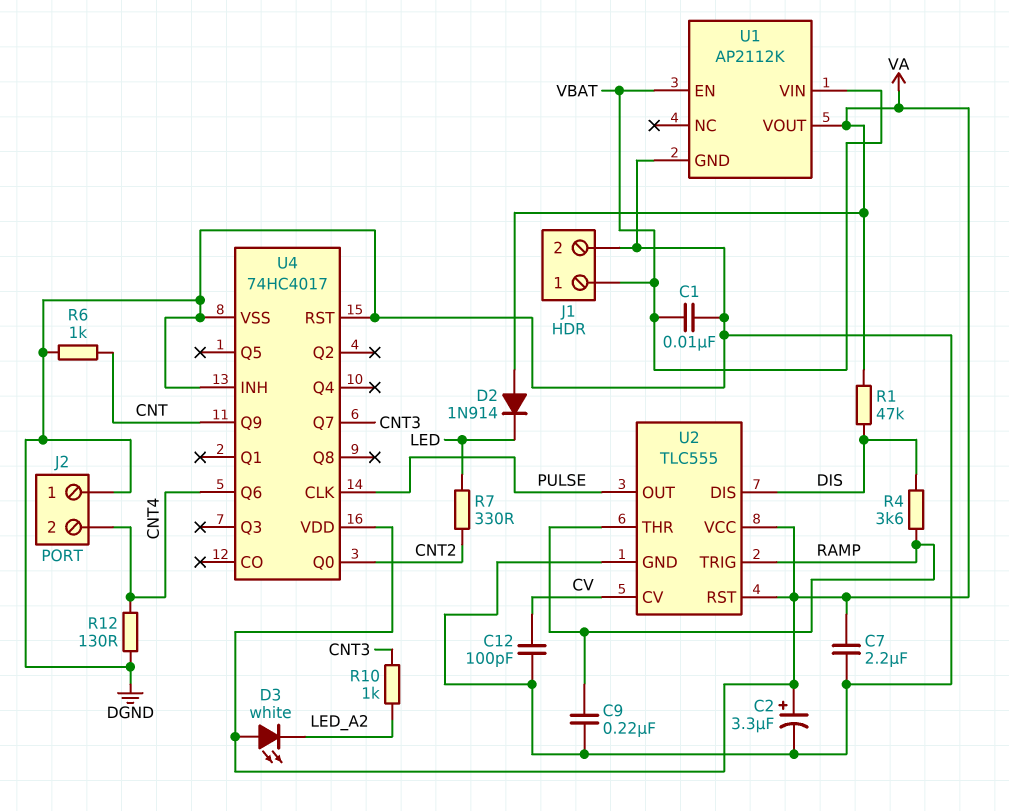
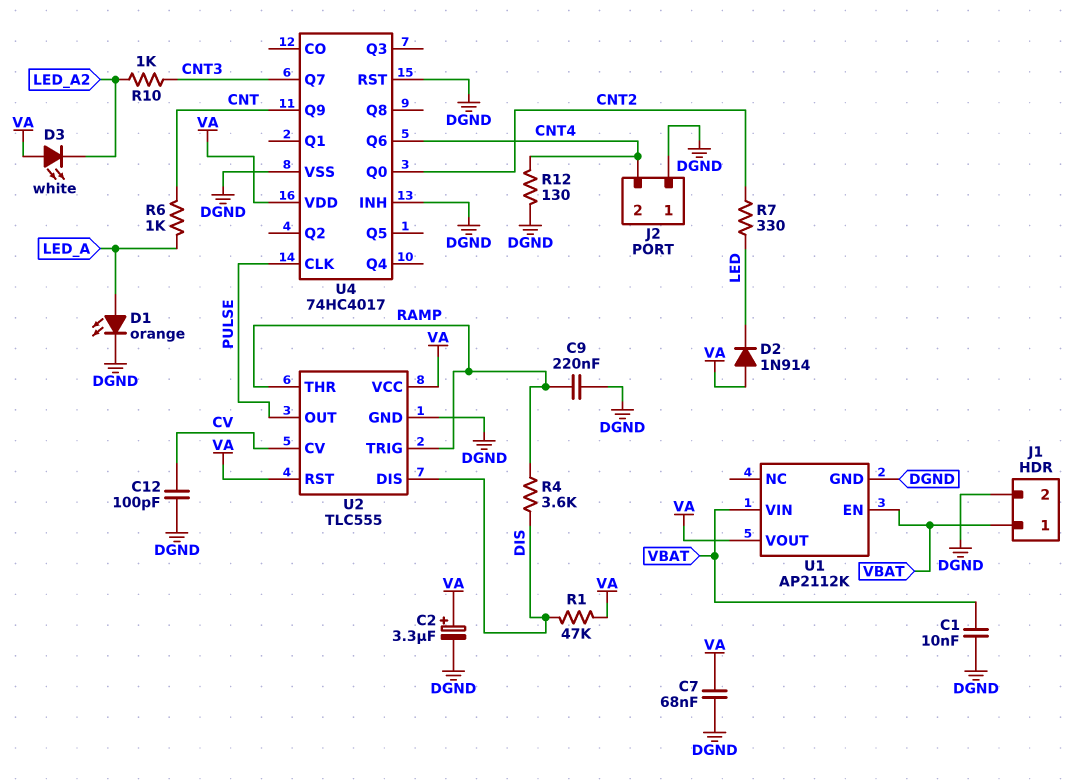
C7: 2.2uF (DGND, VA) -> 68nF (DGND, VA)
D1: none -> LED orange (A LED_A, K DGND)
R6: 1k (CNT, DGND) -> 1k (CNT, LED_A)

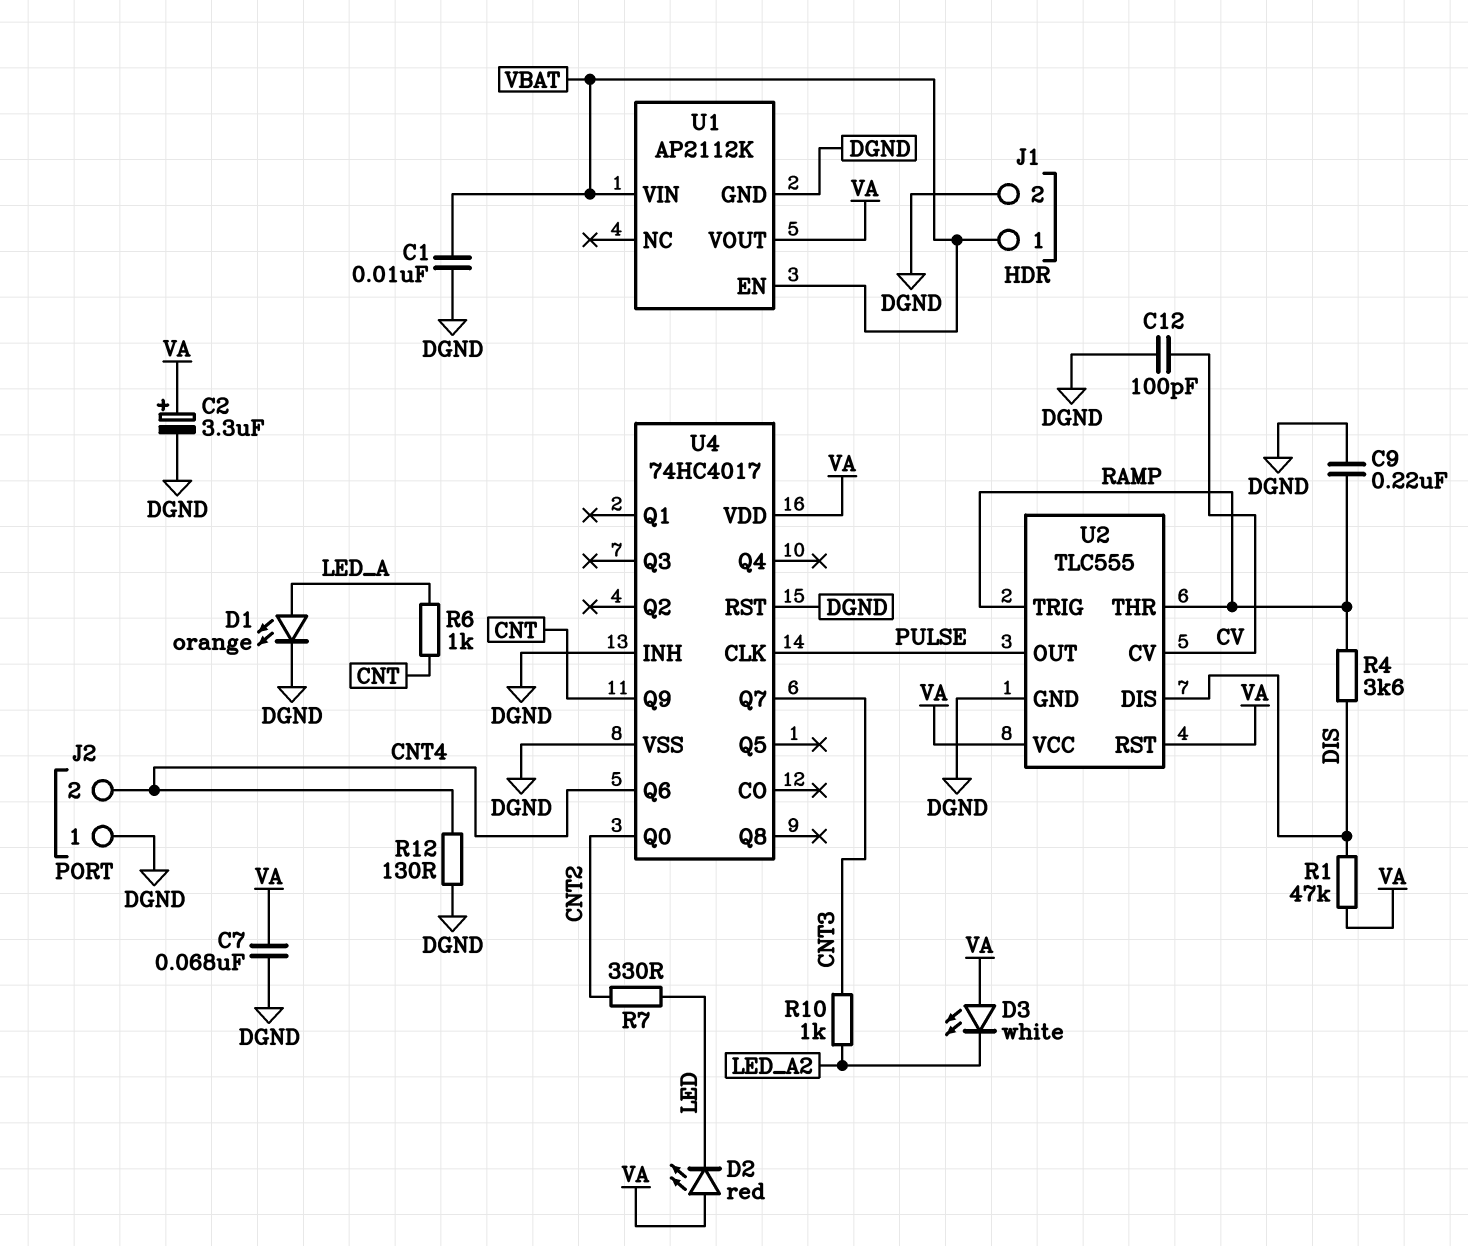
D2: diode 1N914 (A VA, K LED) -> LED red (A VA, K LED)

